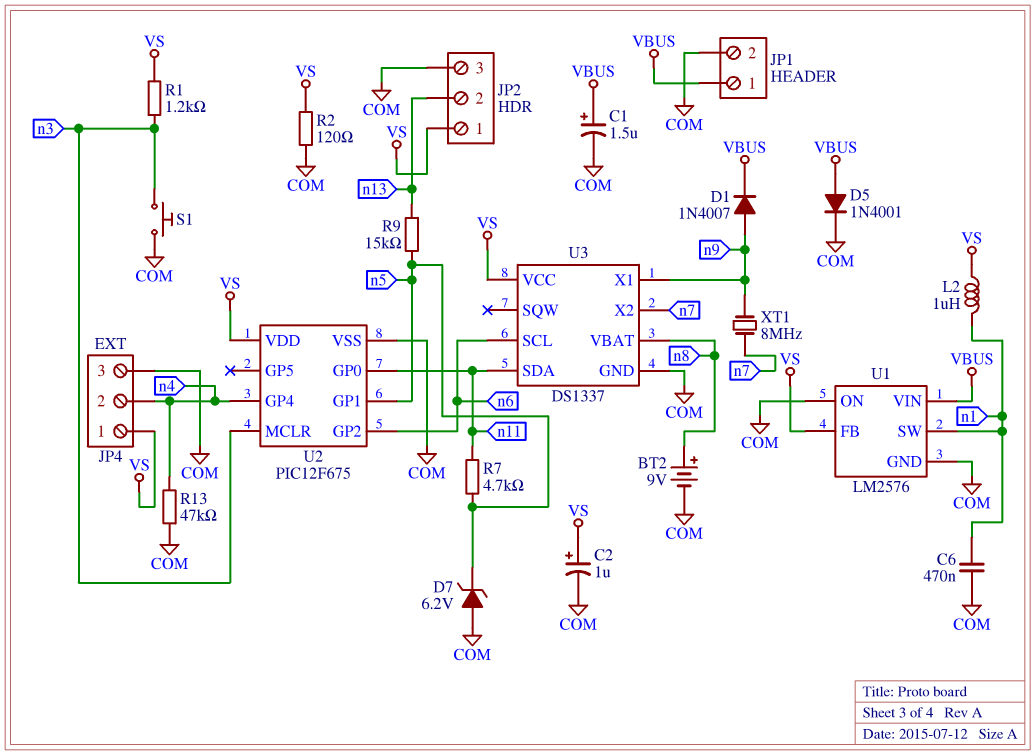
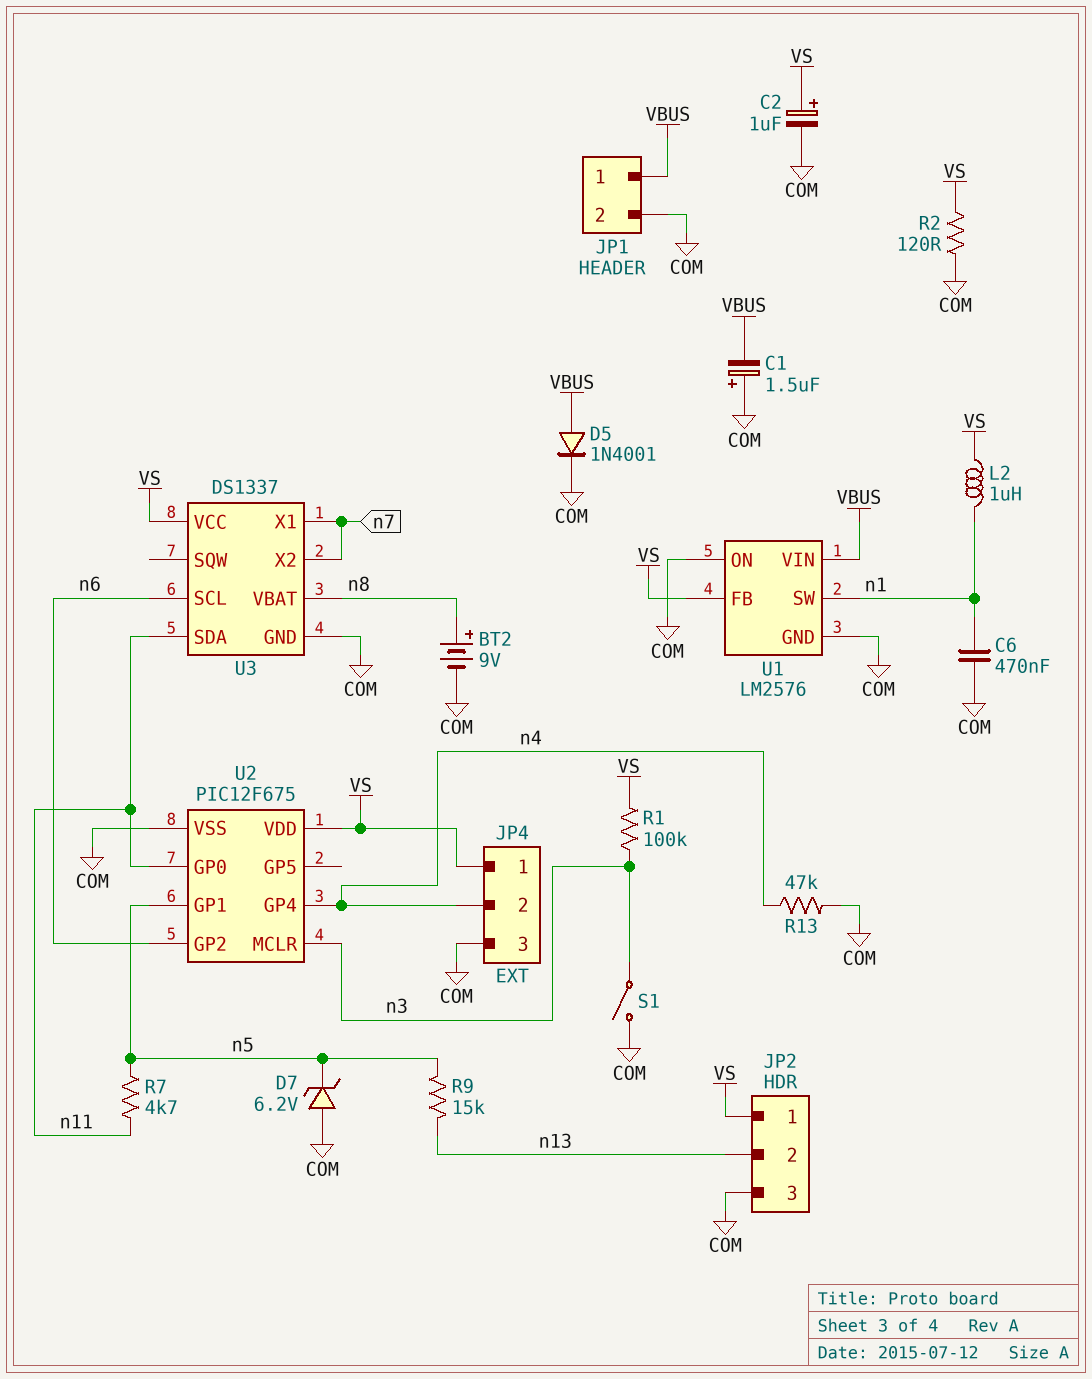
C1: 1.5uF (plus VBUS, minus COM) -> 1.5uF (plus COM, minus VBUS)
D1: diode 1N4007 (A n9, K VBUS) -> none
R1: 1.2k (VS, n3) -> 100k (VS, n3)
S1: button (COM, n3) -> switch (COM, n3)
U3 pin X1: n9 -> n7
XT1: 8MHz (n7, n9) -> none

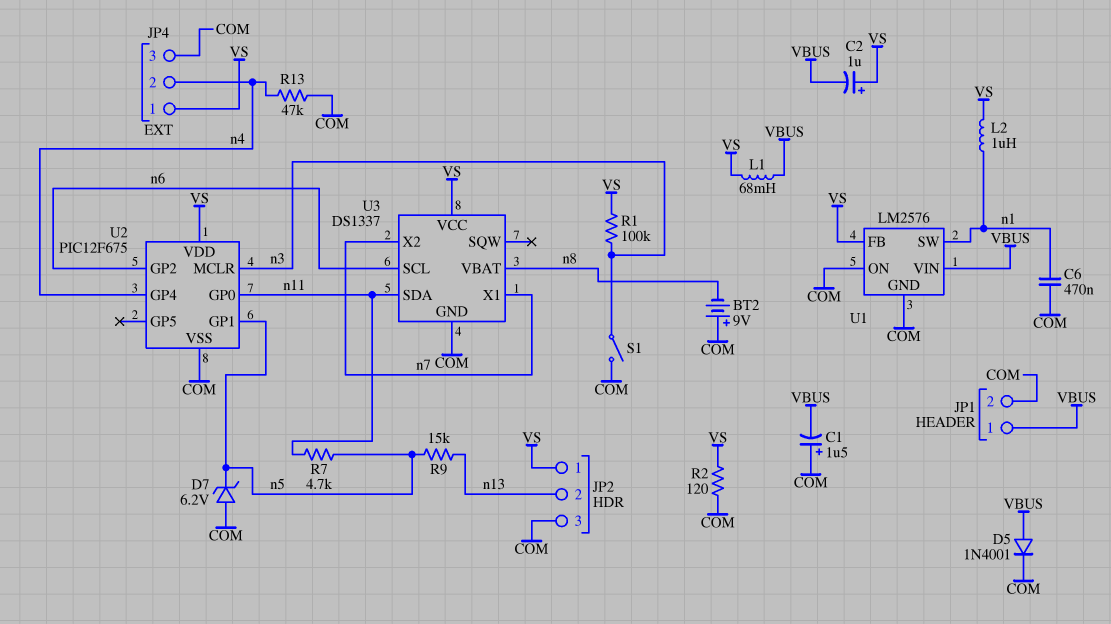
BT2: 9V (plus n8, minus COM) -> 9V (plus COM, minus n8)
C2: 1uF (plus VS, minus COM) -> 1uF (plus VS, minus VBUS)
L1: none -> 68mH (VBUS, VS)

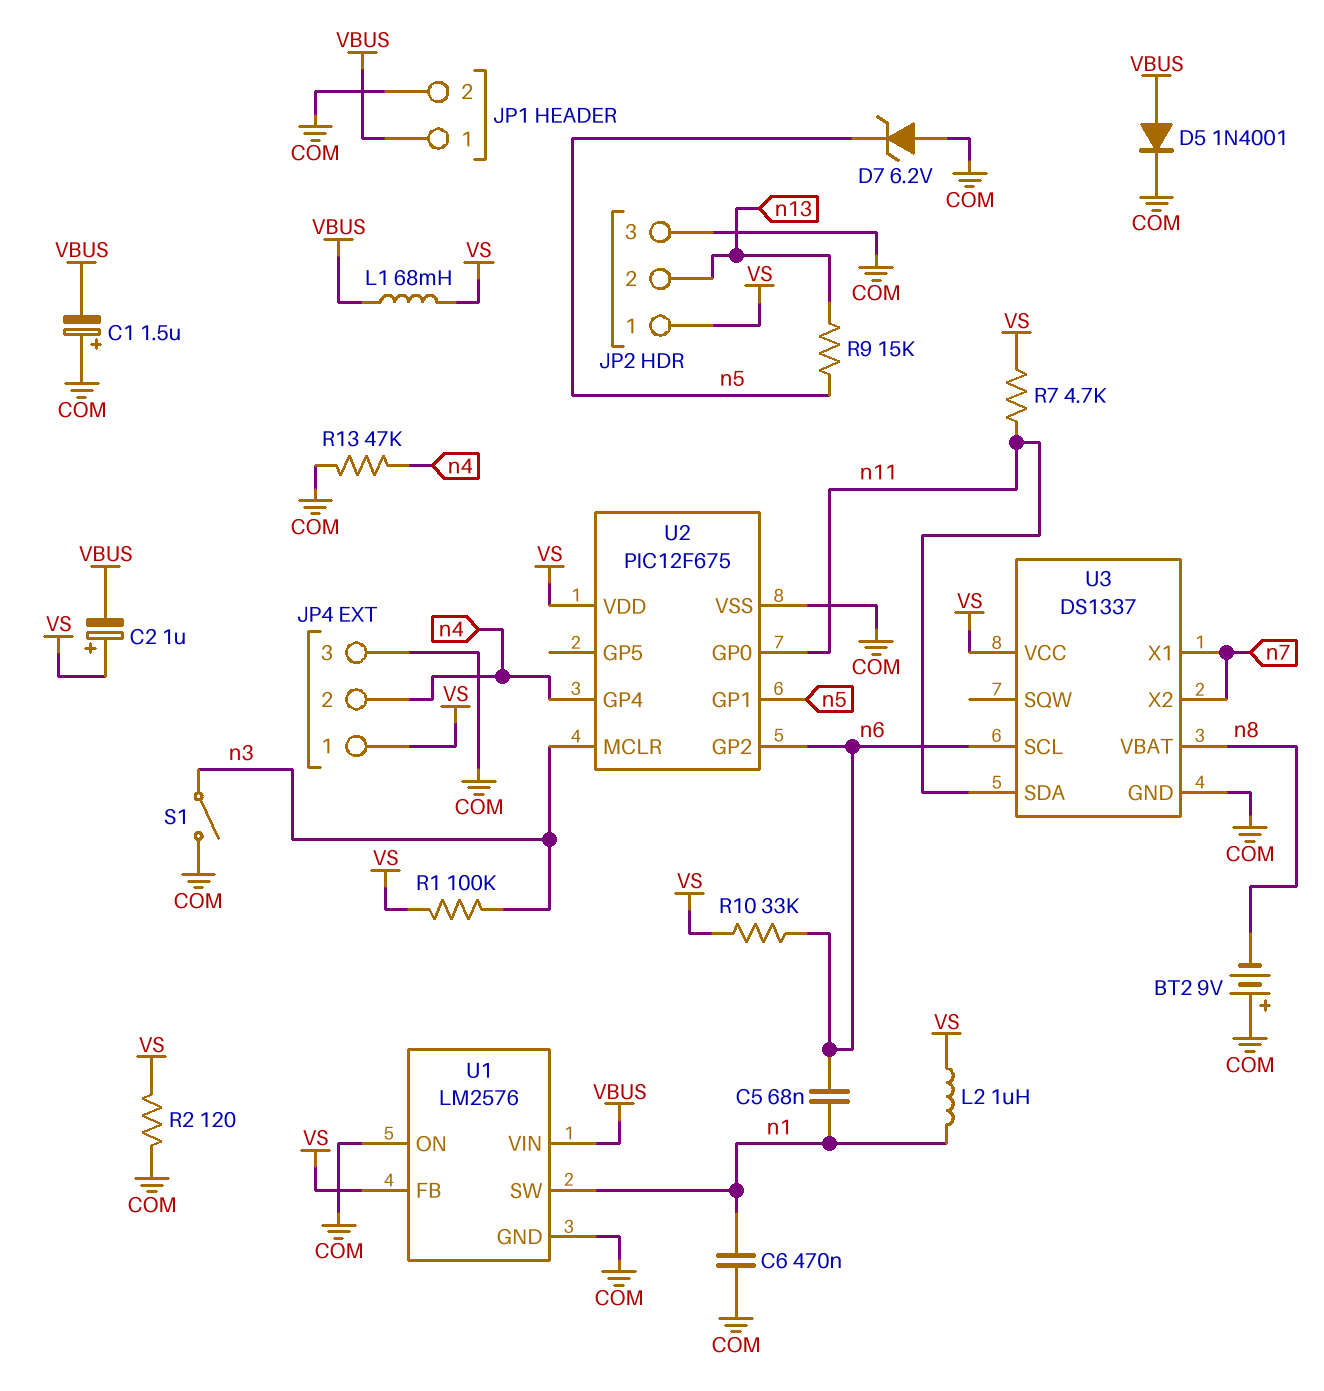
C5: none -> 68nF (n1, n6)
R7: 4.7k (n5, n11) -> 4.7k (VS, n11)
R10: none -> 33k (VS, n6)

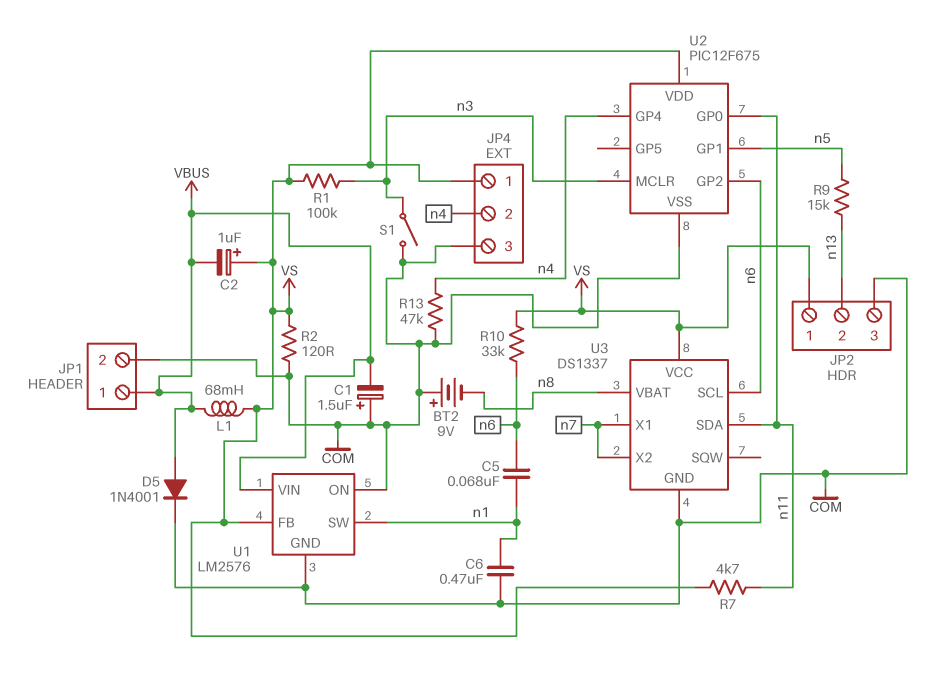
D7: zener 6.2V (A COM, K n5) -> none
L2: 1uH (VS, n1) -> none

